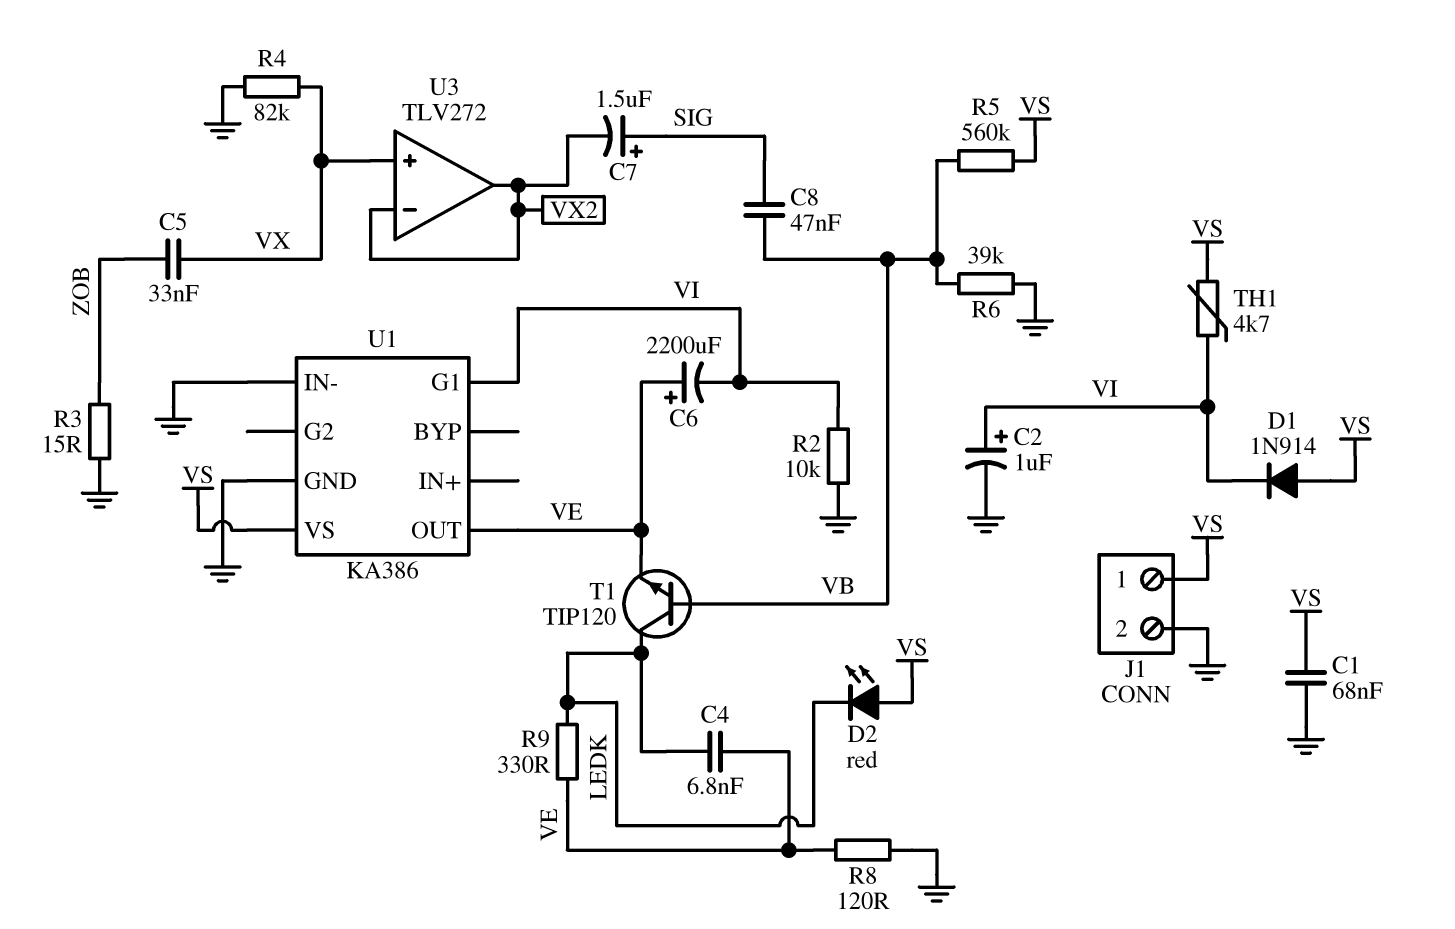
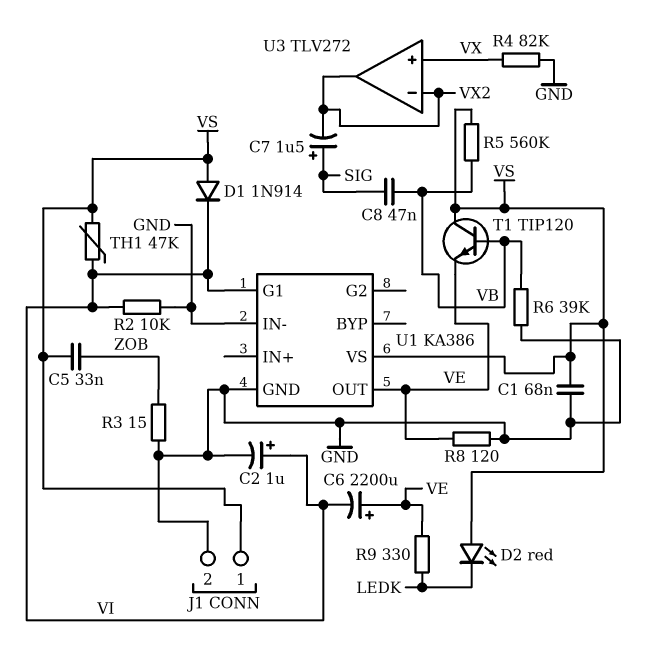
C4: 6.8nF (LEDK, VE) -> none
C5: 33nF (VX, ZOB) -> 33nF (VS, ZOB)
T1: NPN TIP120 (B VB, C LEDK, E VE) -> NPN TIP120 (B VB, C VS, E VE)
TH1: 4.7k (VI, VS) -> 47k (VI, VS)

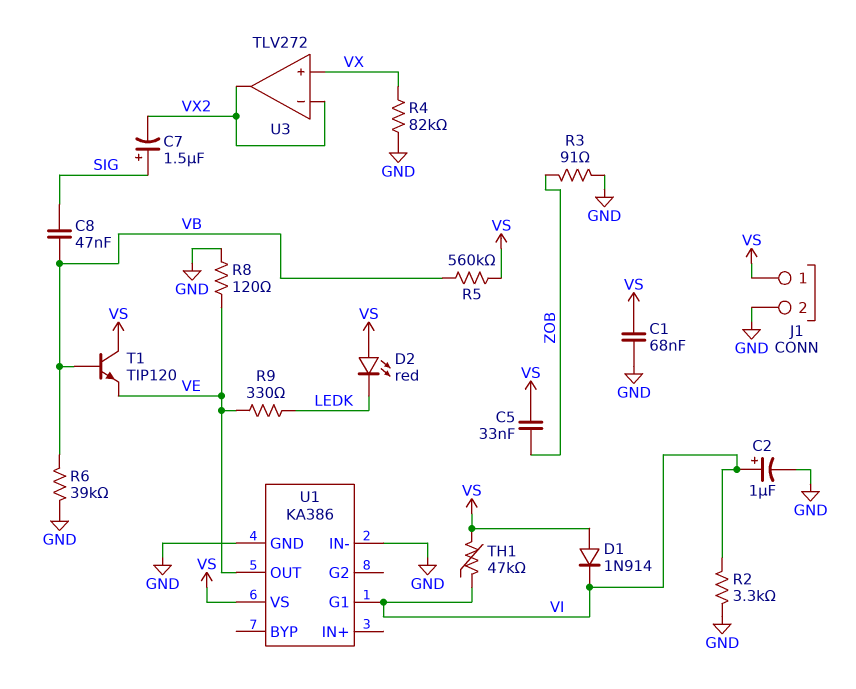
C6: 2200uF (plus VE, minus VI) -> none
R2: 10k (GND, VI) -> 3.3k (GND, VI)
R3: 15 (GND, ZOB) -> 91 (GND, ZOB)

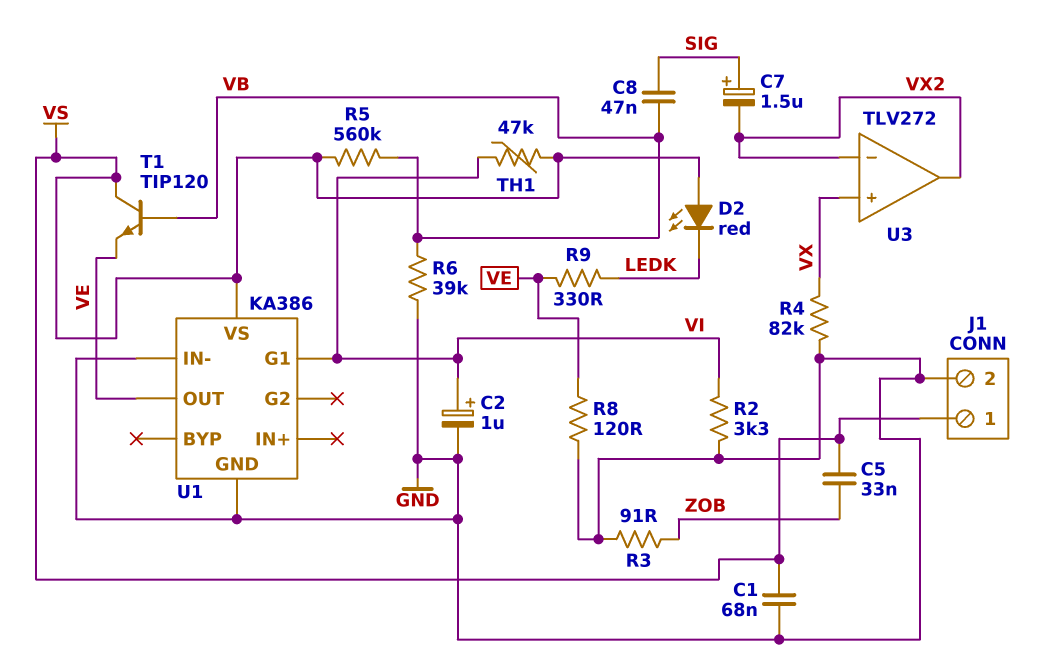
D1: diode 1N914 (A VS, K VI) -> none

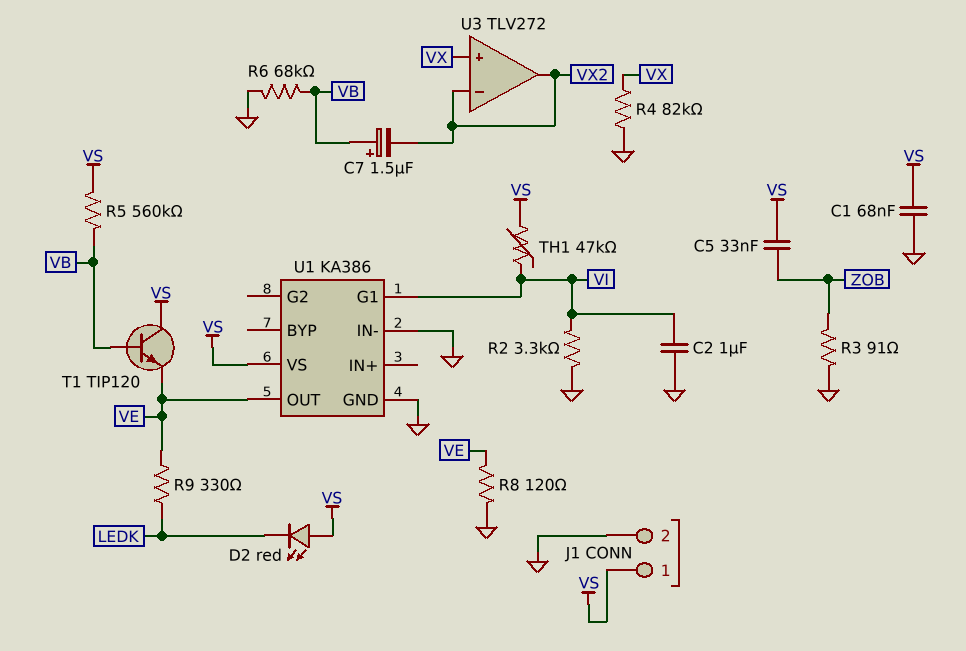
C2: 1uF (plus VI, minus GND) -> 1uF (GND, VI)
C7: 1.5uF (plus SIG, minus VX2) -> 1.5uF (plus VB, minus VX2)
C8: 47nF (SIG, VB) -> none
R6: 39k (GND, VB) -> 68k (GND, VB)

